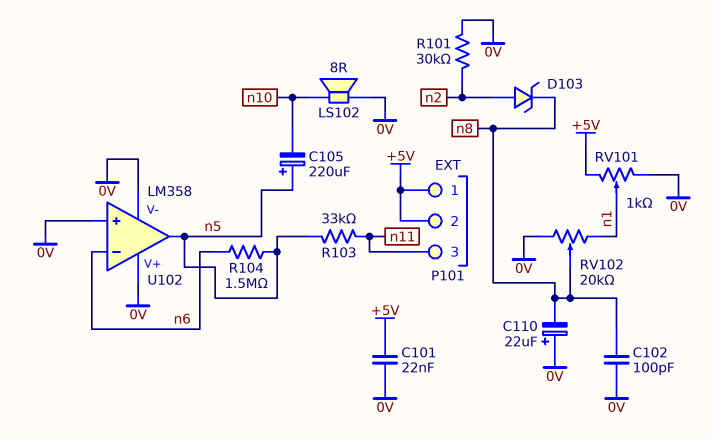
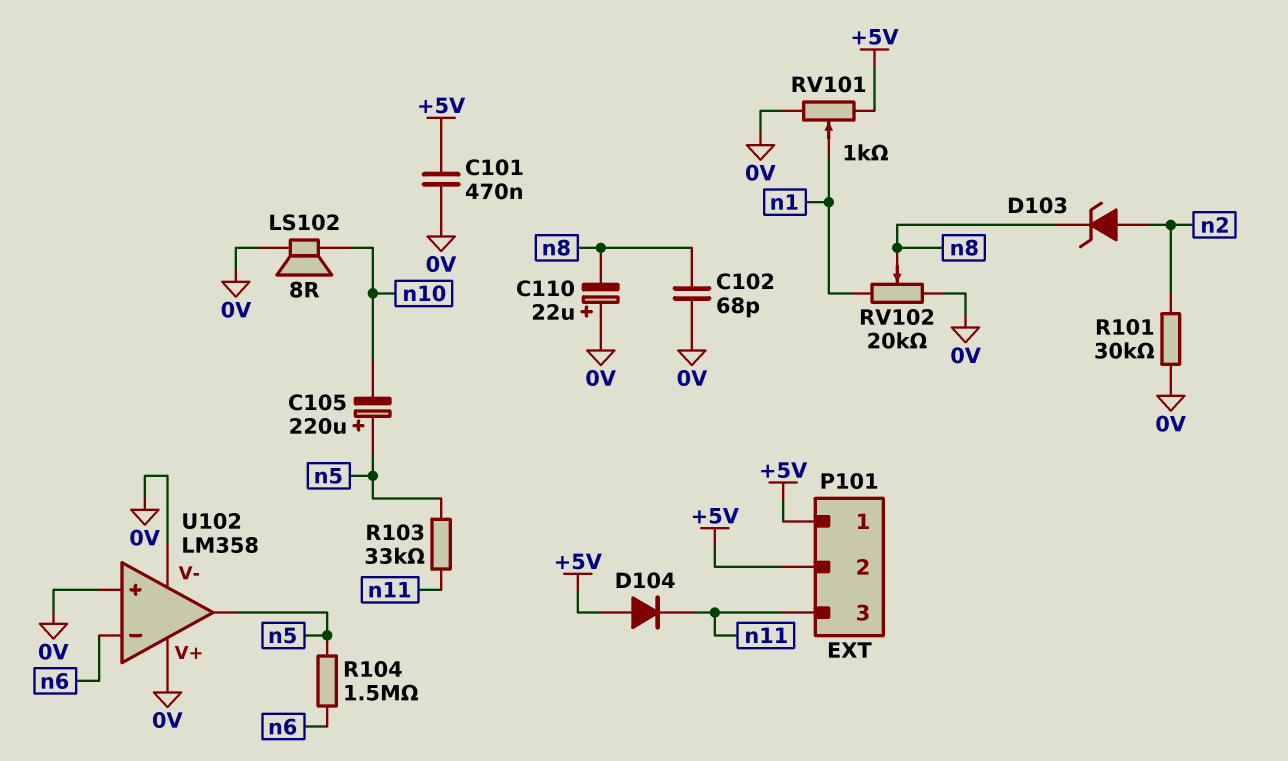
C101: 22nF (+5V, 0V) -> 470nF (+5V, 0V)
C102: 100pF (0V, n8) -> 68pF (0V, n8)
D104: none -> diode (A +5V, K n11)

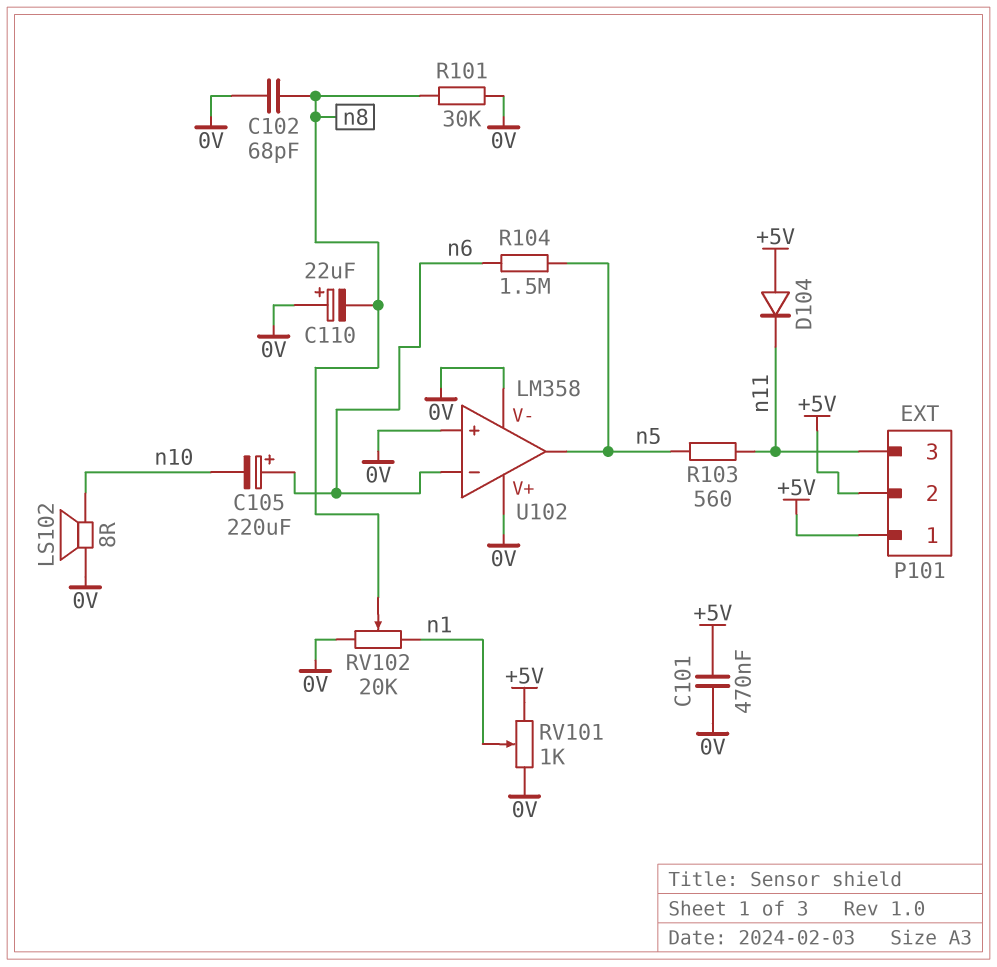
C105: 220uF (plus n5, minus n10) -> 220uF (plus n6, minus n10)
D103: zener (A n2, K n8) -> none
R101: 30k (0V, n2) -> 30k (0V, n8)
R103: 33k (n5, n11) -> 560 (n5, n11)

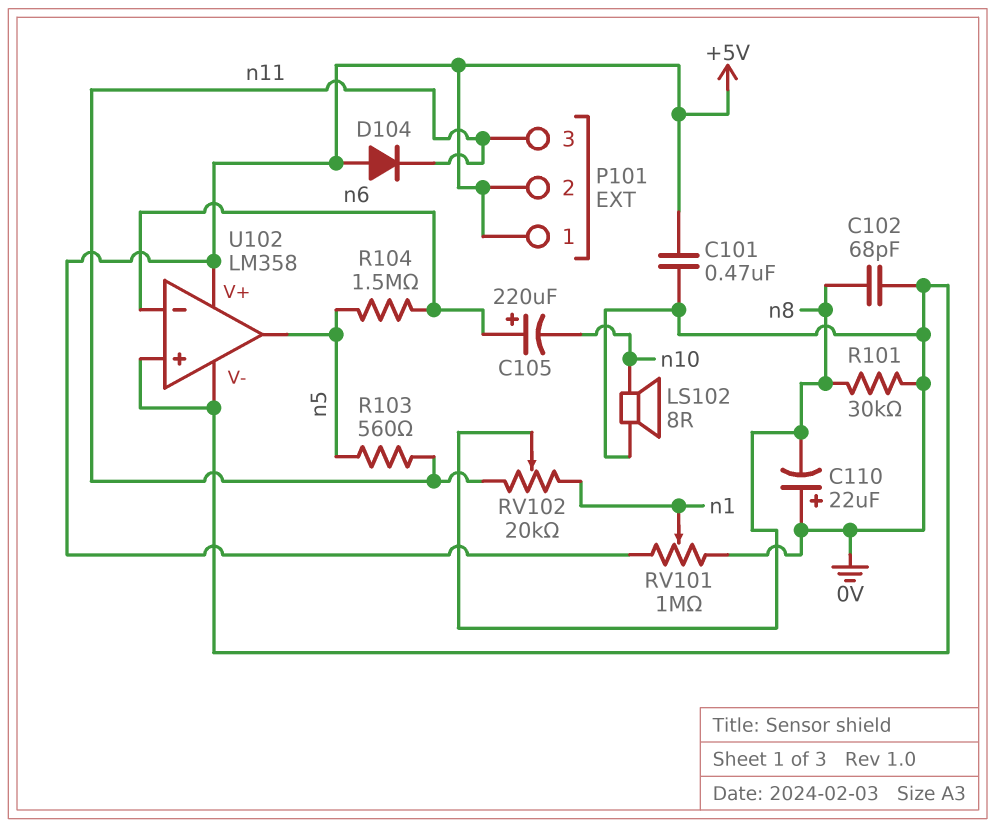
RV101: 1k (+5V, 0V, wiper n1) -> 1M (+5V, 0V, wiper n1)
RV102: 20k (0V, n1, wiper n8) -> 20k (n1, n11, wiper n8)
U102 pin V+: 0V -> +5V

